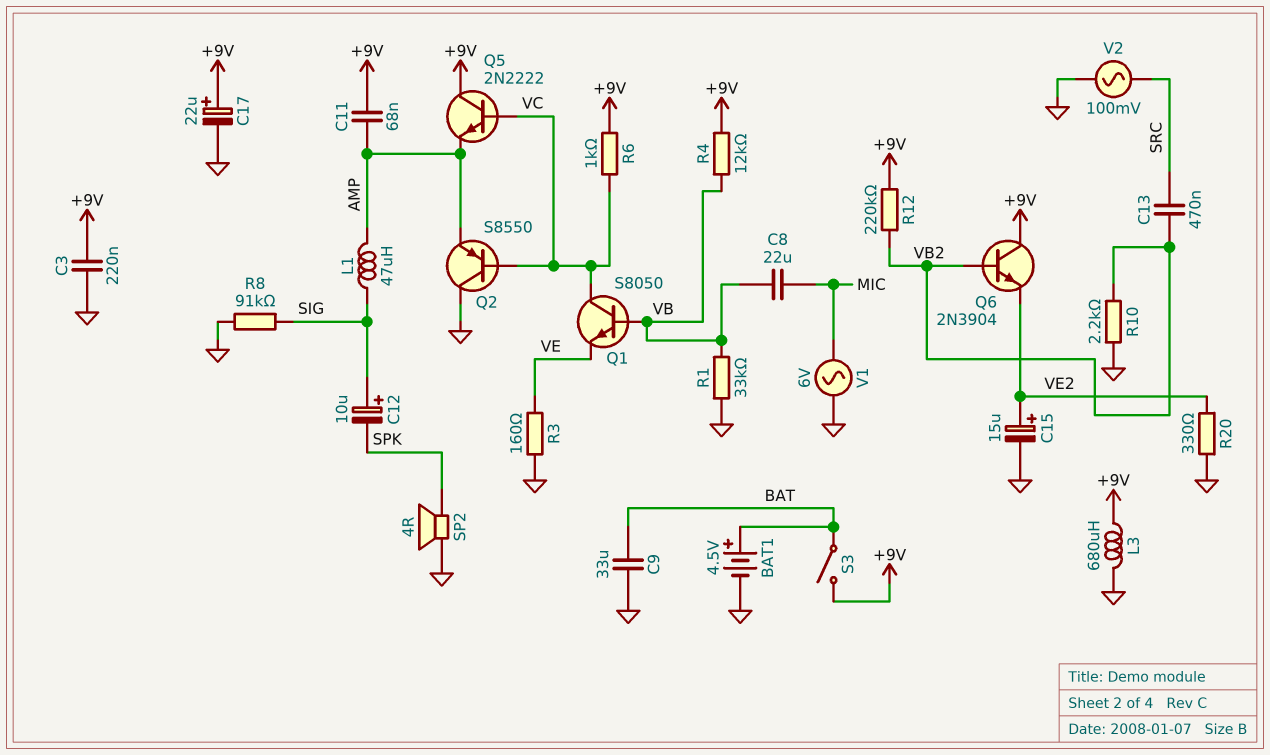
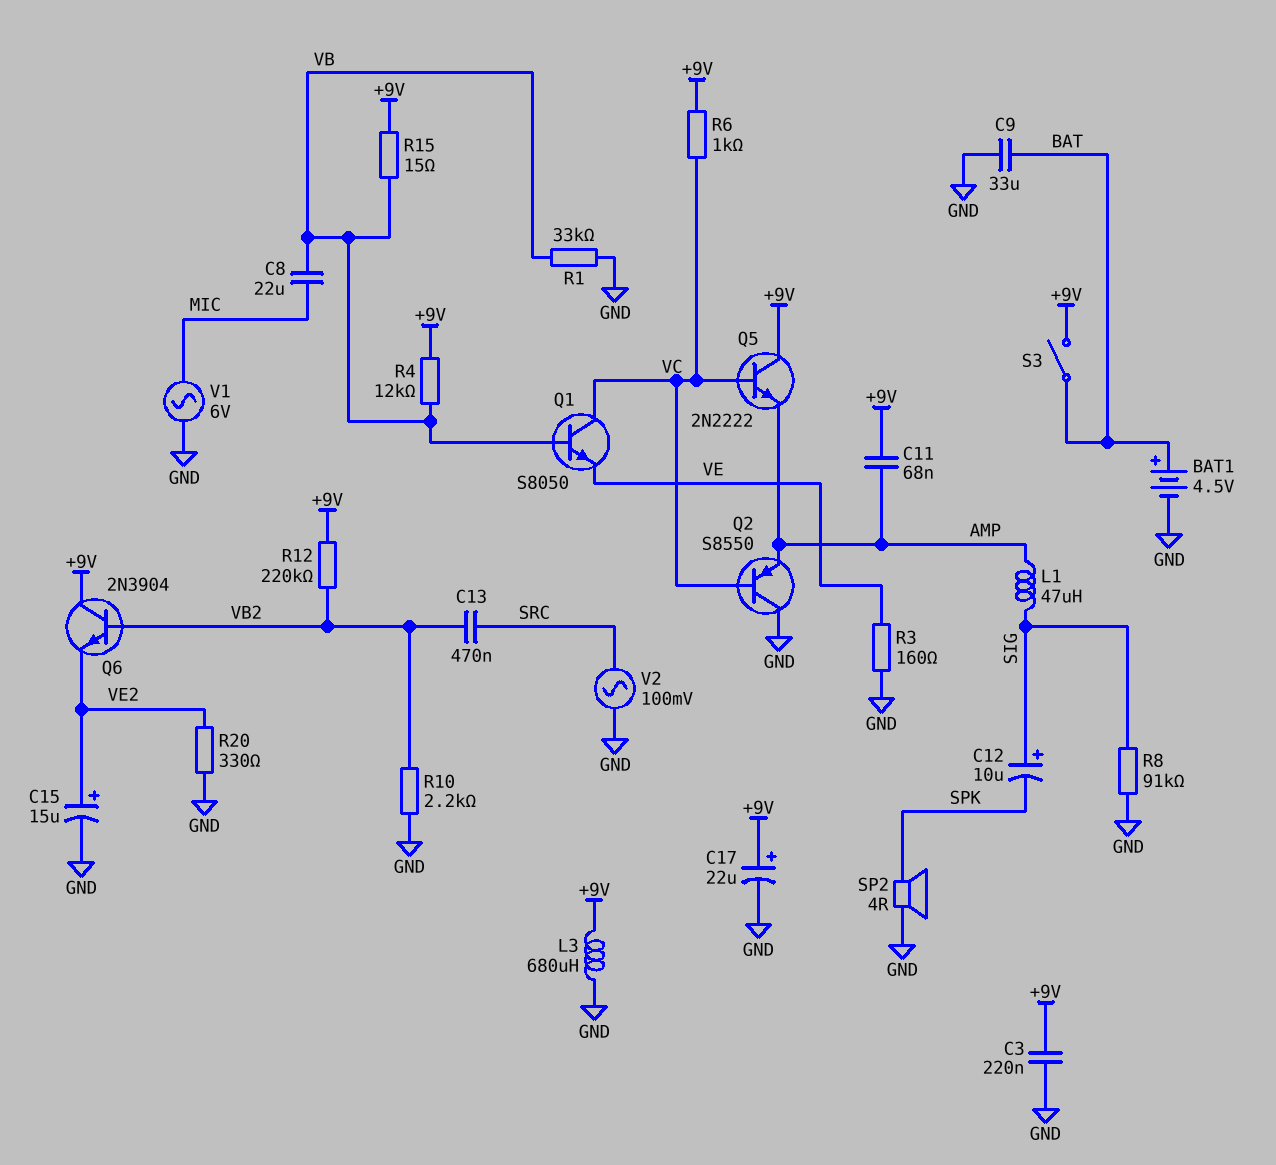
R15: none -> 15 (+9V, VB)

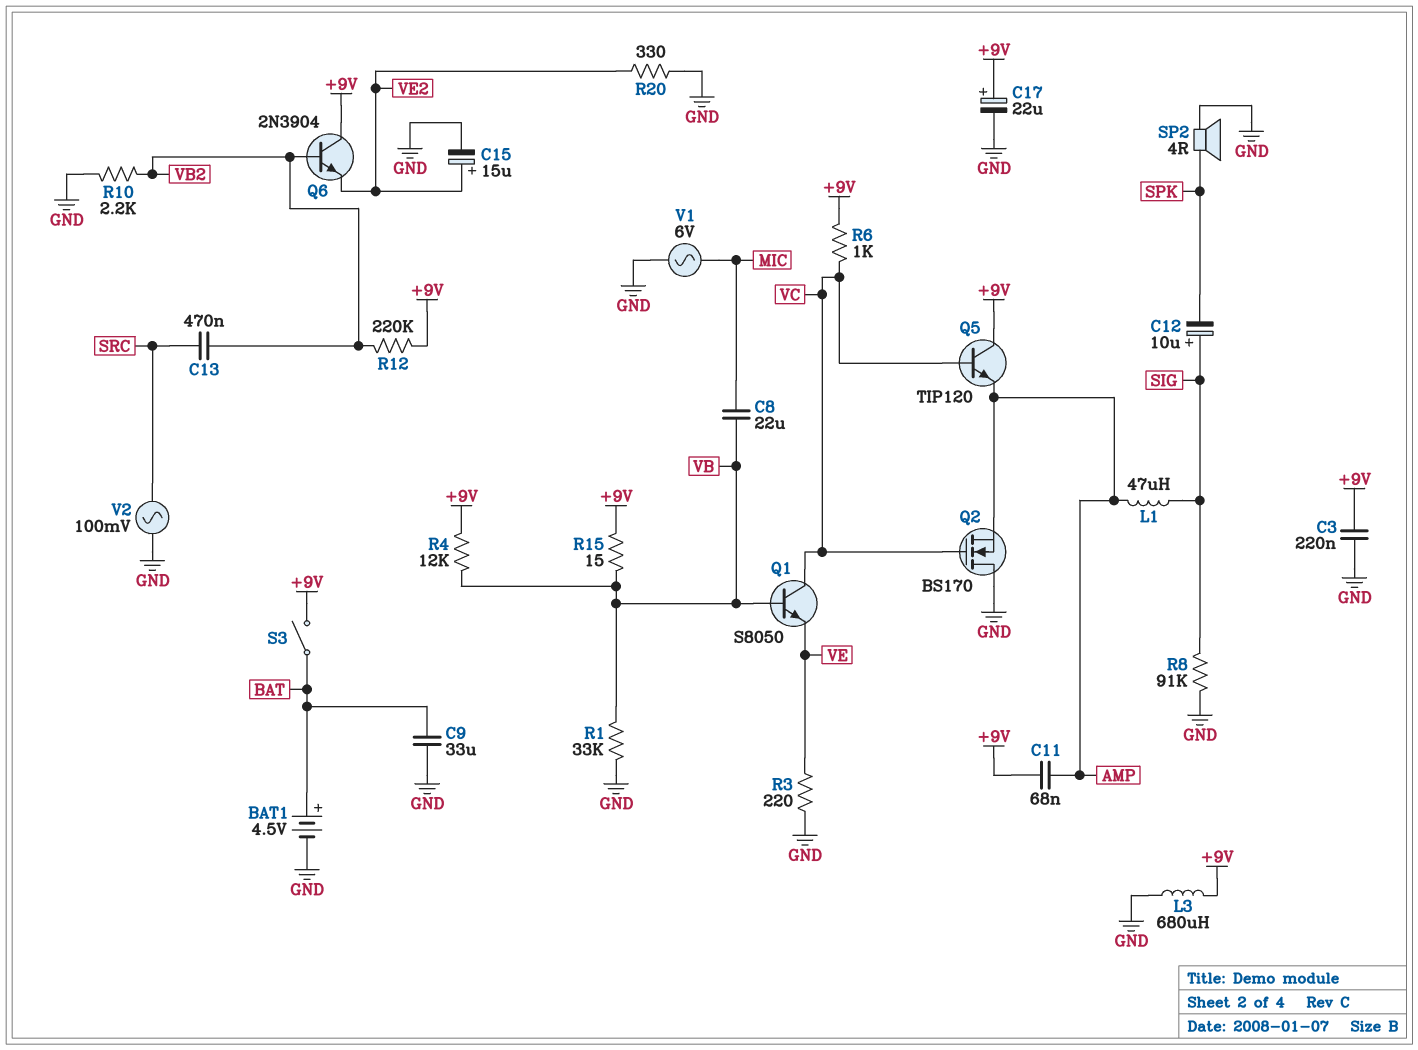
Q2: PNP S8550 (B VC, C GND, E AMP) -> NMOS BS170 (G VC, D GND, S AMP)
Q5: NPN 2N2222 (B VC, C +9V, E AMP) -> NPN TIP120 (B VC, C +9V, E AMP)
R3: 160 (GND, VE) -> 220 (GND, VE)

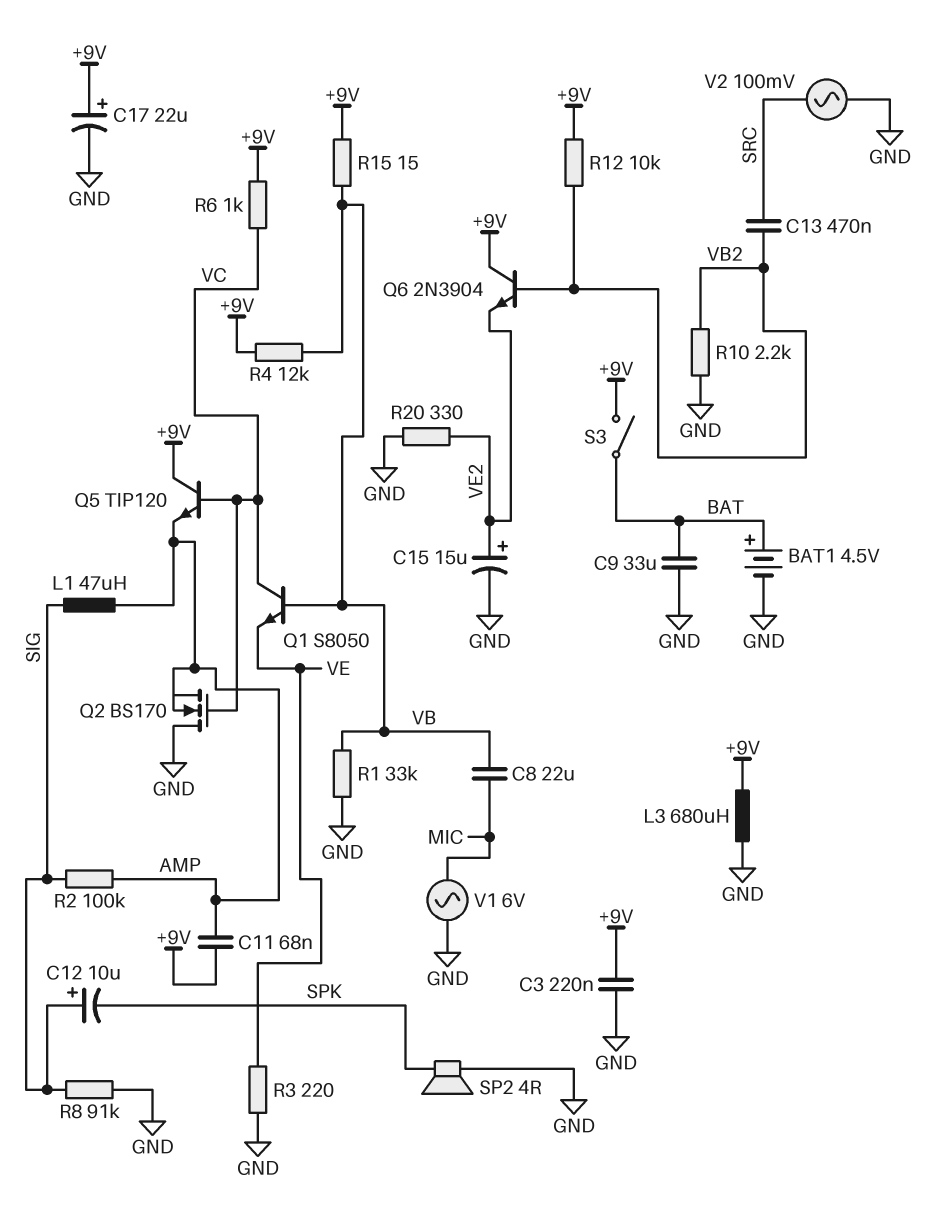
R2: none -> 100k (AMP, SIG)
R12: 220k (+9V, VB2) -> 10k (+9V, VB2)

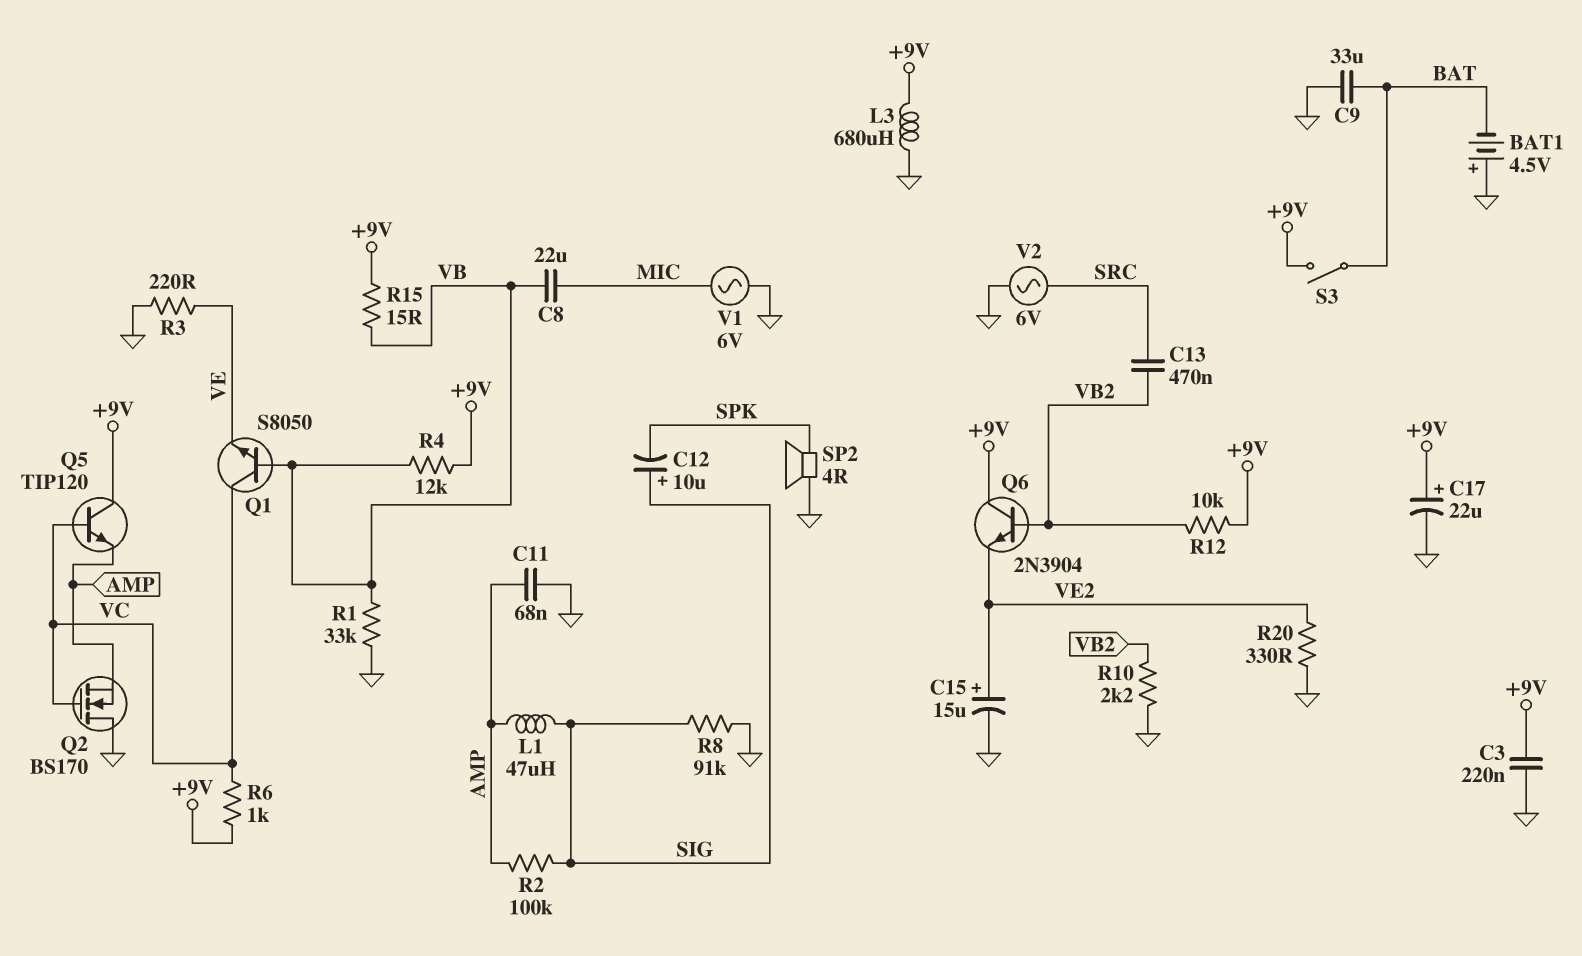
BAT1: 4.5V (plus BAT, minus GND) -> 4.5V (plus GND, minus BAT)
C11: 68nF (+9V, AMP) -> 68nF (AMP, GND)
V2: AC 100mV (GND, SRC) -> AC 6V (GND, SRC)

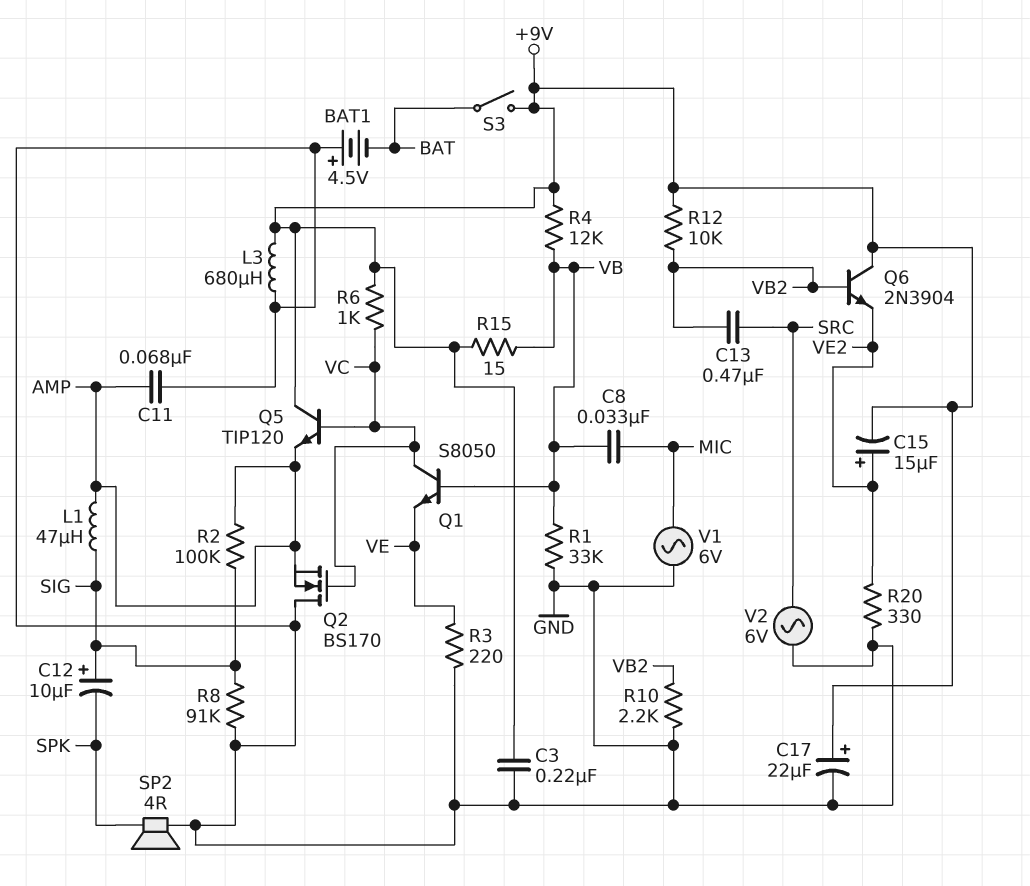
C8: 22uF (MIC, VB) -> 33nF (MIC, VB)
C9: 33uF (BAT, GND) -> none
C15: 15uF (plus VE2, minus GND) -> 15uF (plus VE2, minus +9V)

